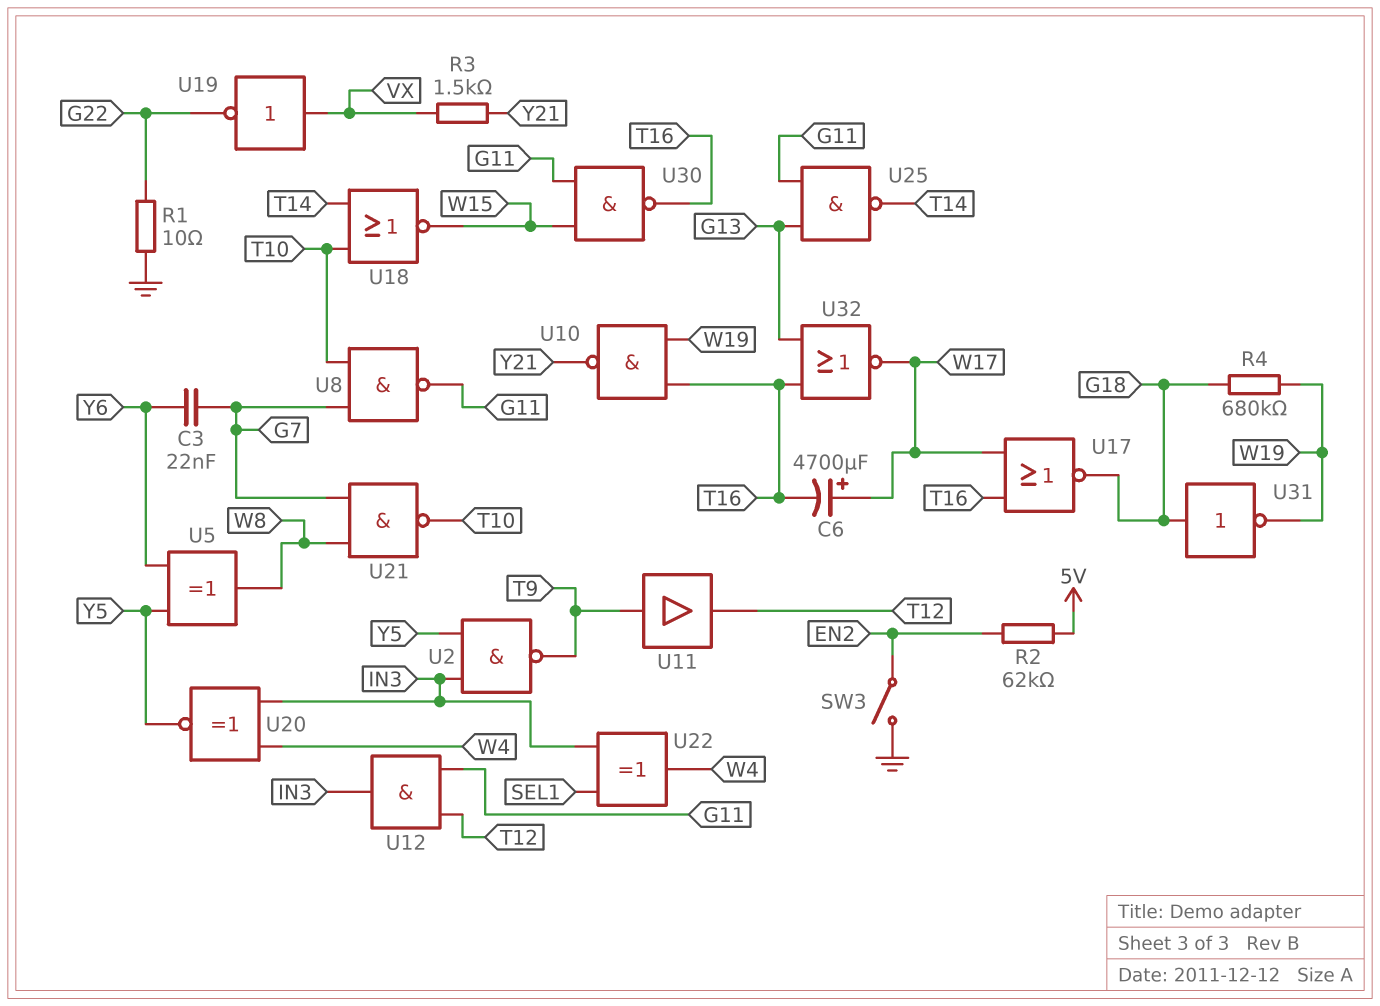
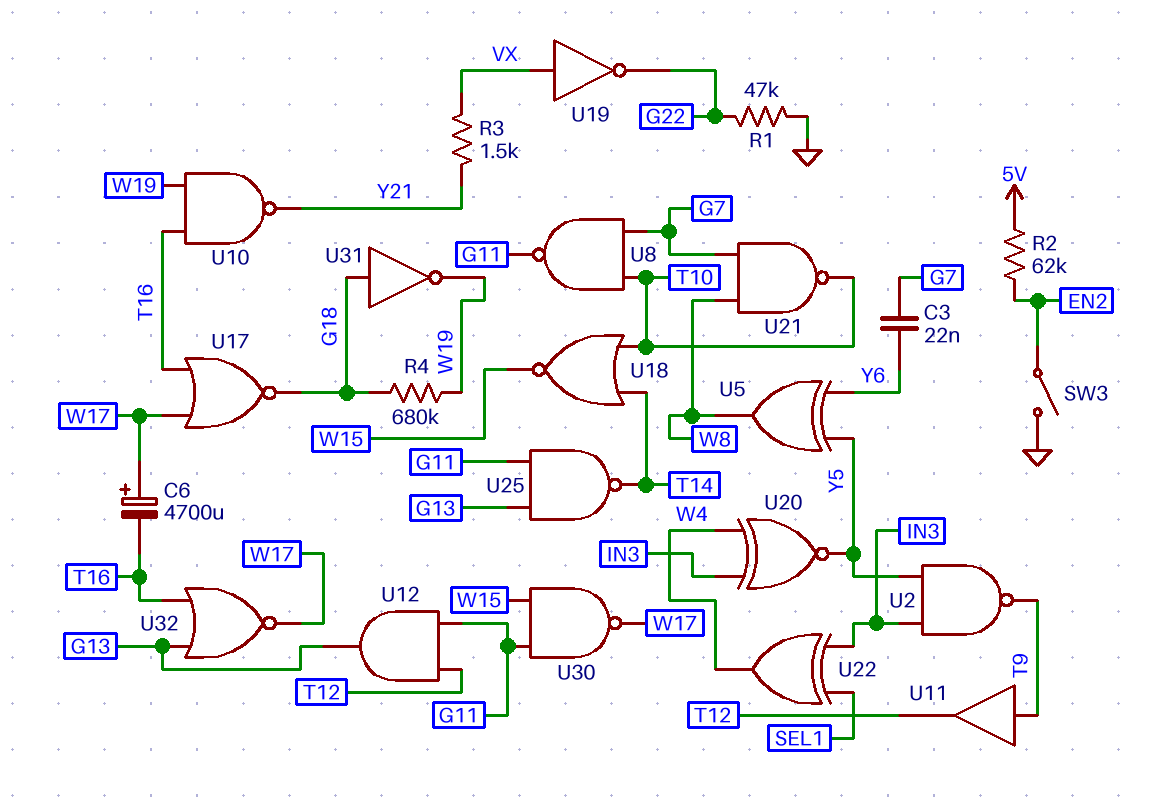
R1: 10 (G22, GND) -> 47k (G22, GND)
U12: AND (in G11, in T12, out IN3) -> AND (in G11, in T12, out G13)
U30: NAND (in G11, in W15, out T16) -> NAND (in G11, in W15, out W17)

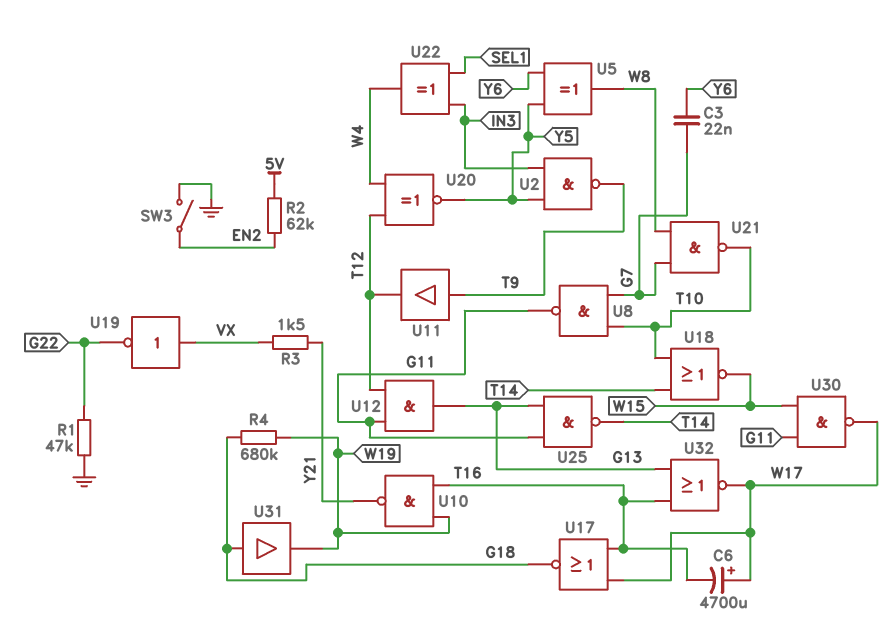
U20: XNOR (in IN3, in W4, out Y5) -> XNOR (in T12, in W4, out Y5)
U31: NOT (in G18, out W19) -> buffer (in G18, out W19)

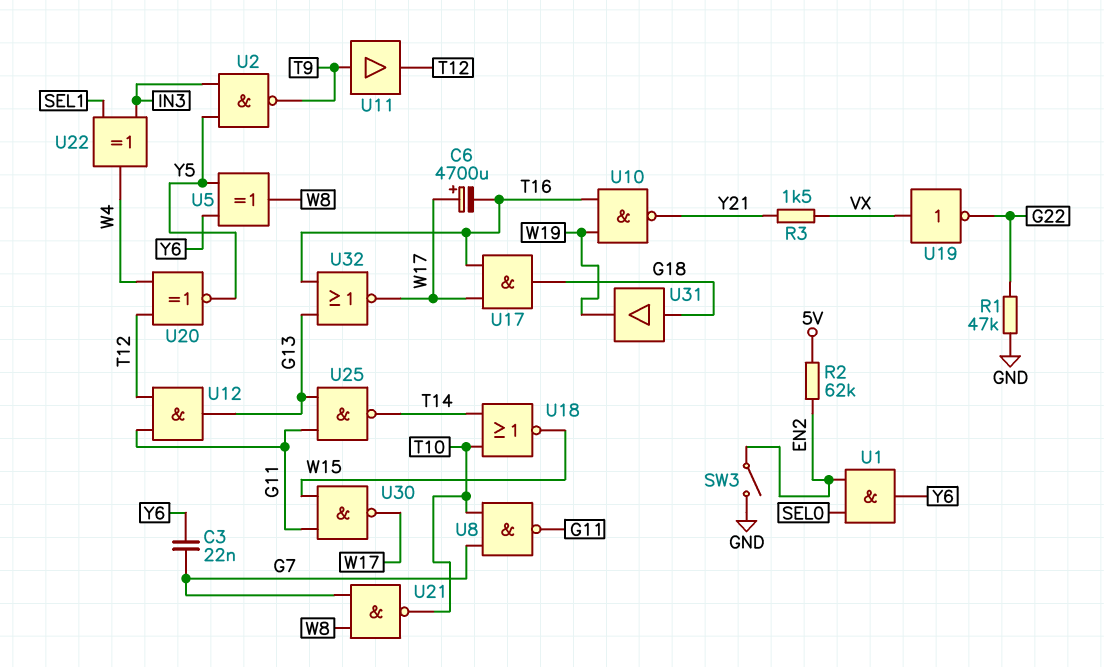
R4: 680k (G18, W19) -> none
U1: none -> AND (in EN2, in SEL0, out Y6)
U17: NOR (in T16, in W17, out G18) -> AND (in T16, in W17, out G18)

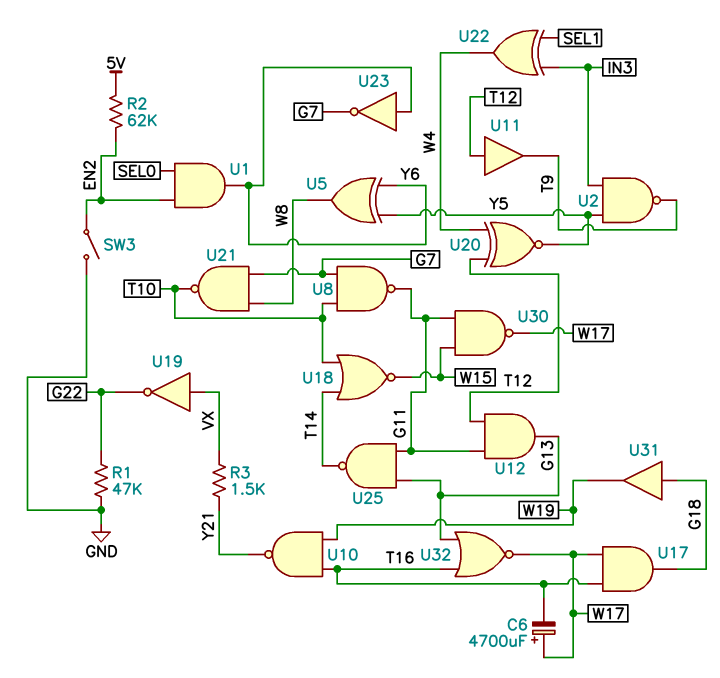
C3: 22nF (G7, Y6) -> none
U11: buffer (in T9, out T12) -> buffer (in T12, out T9)
U23: none -> NOT (in Y6, out G7)

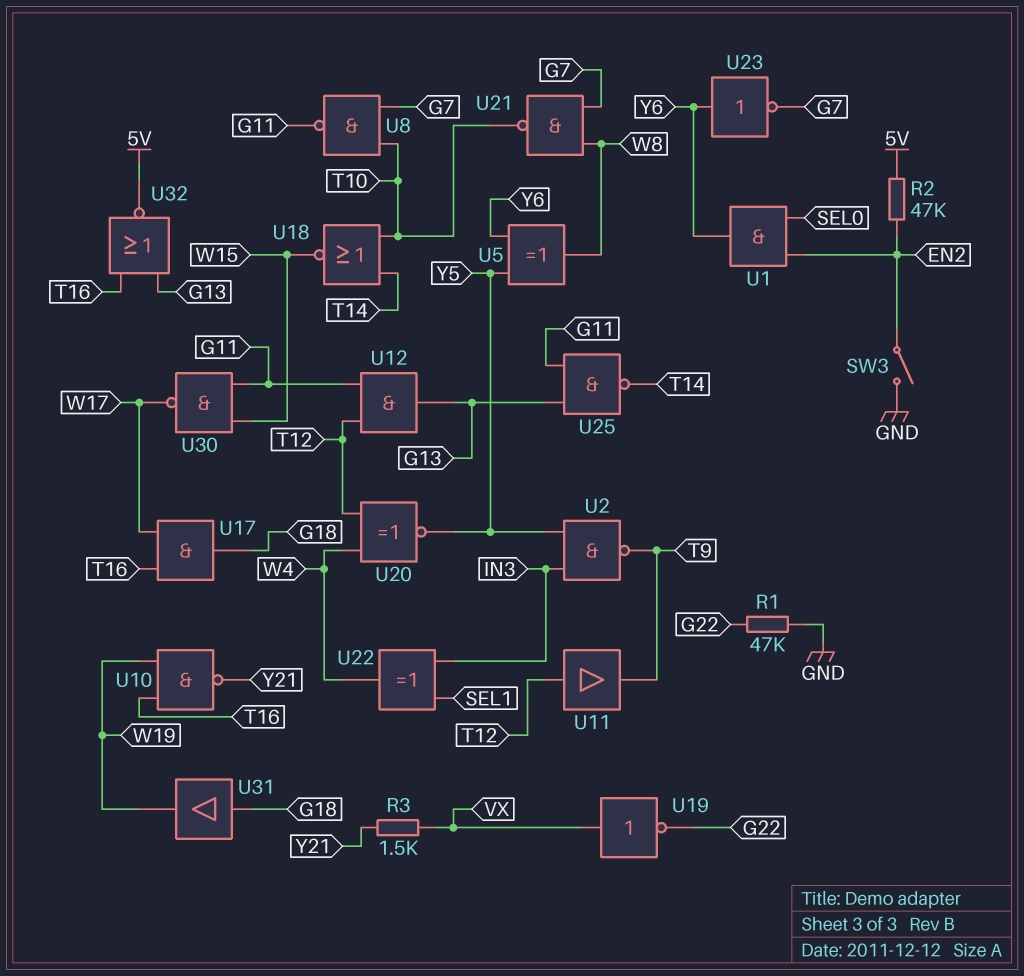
C6: 4700uF (plus W17, minus T16) -> none
R2: 62k (5V, EN2) -> 47k (5V, EN2)
U32: NOR (in G13, in T16, out W17) -> NOR (in G13, in T16, out 5V)

